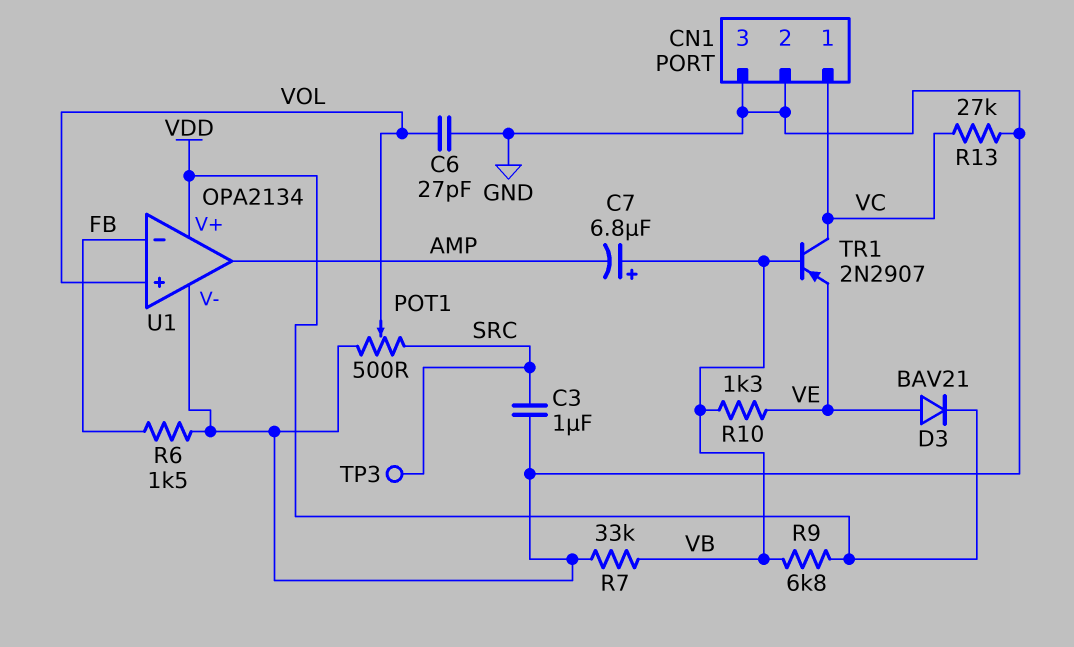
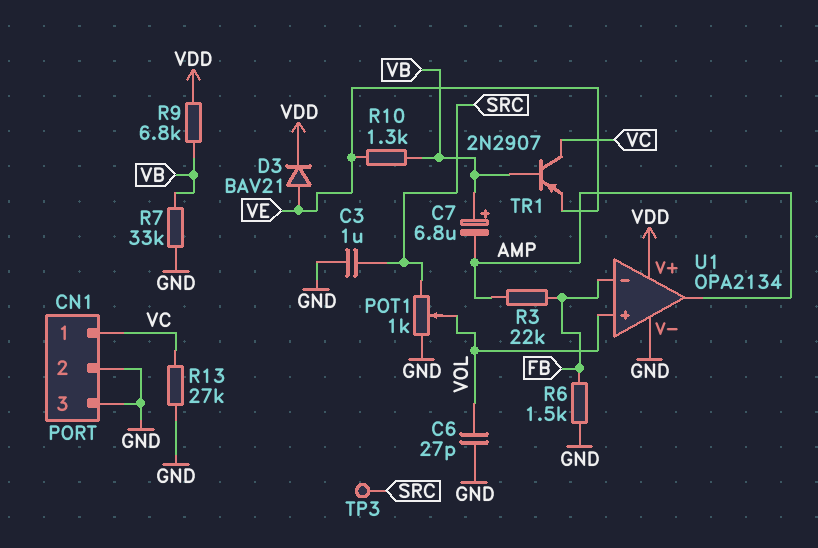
POT1: 500 (GND, SRC, wiper VOL) -> 1k (GND, SRC, wiper VOL)
R3: none -> 22k (AMP, FB)

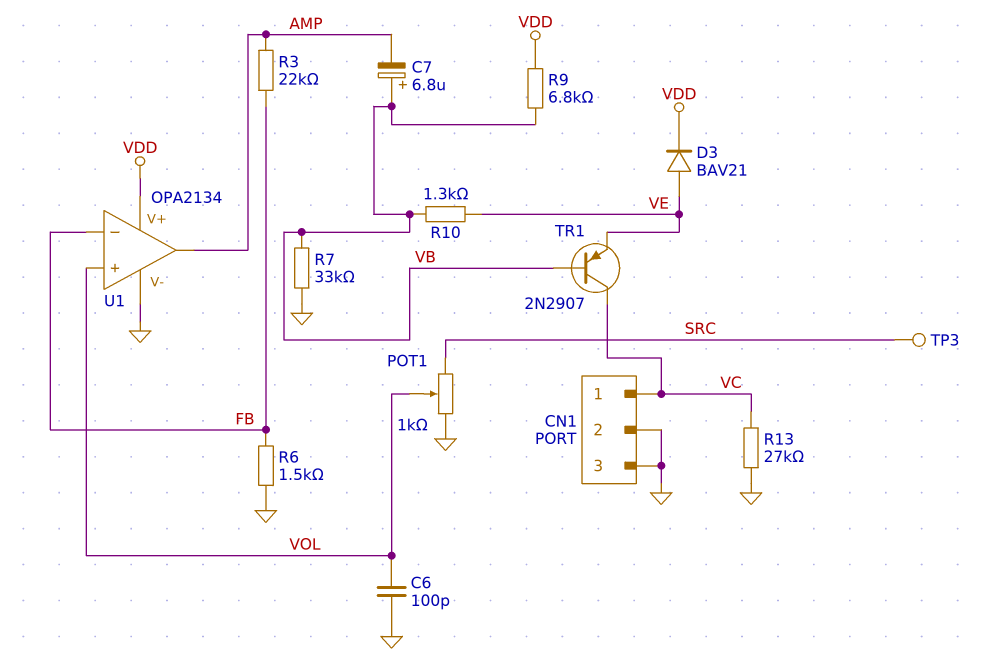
C3: 1uF (GND, SRC) -> none
C6: 27pF (GND, VOL) -> 100pF (GND, VOL)

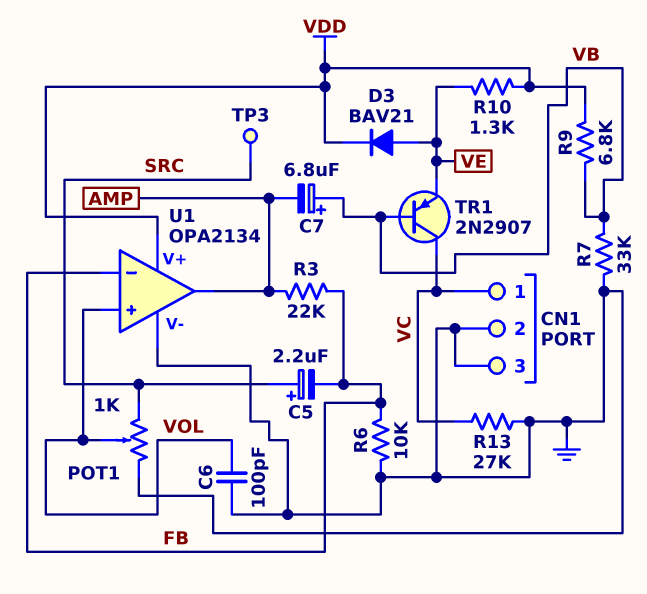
C5: none -> 2.2uF (plus SRC, minus FB)
R6: 1.5k (FB, GND) -> 10k (FB, GND)
R10: 1.3k (VB, VE) -> 1.3k (VDD, VE)

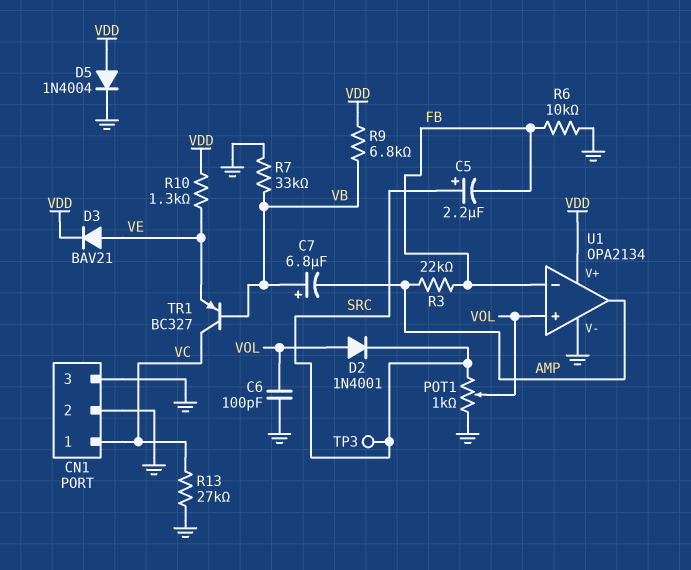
D2: none -> diode 1N4001 (A VOL, K SRC)
D5: none -> diode 1N4004 (A VDD, K GND)
TR1: PNP 2N2907 (B VB, C VC, E VE) -> PNP BC327 (B VB, C VC, E VE)

